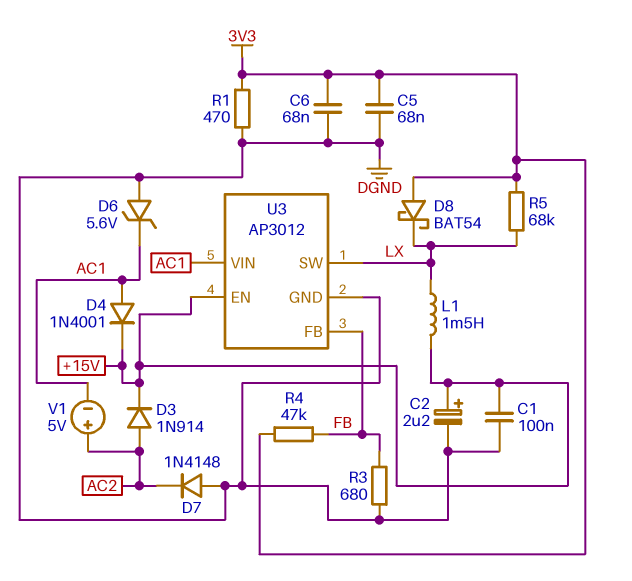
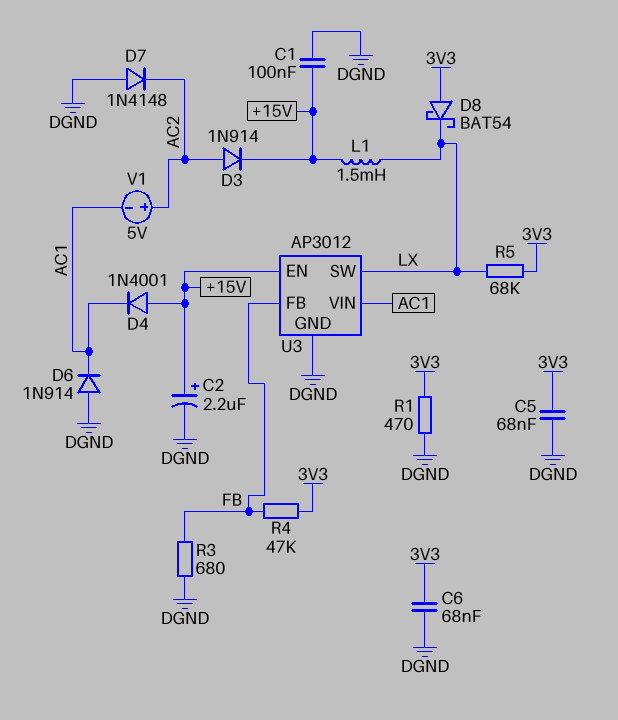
D4: diode 1N4001 (A AC1, K +15V) -> diode 1N4001 (A +15V, K AC1)
D6: zener 5.6V (A DGND, K AC1) -> diode 1N914 (A DGND, K AC1)

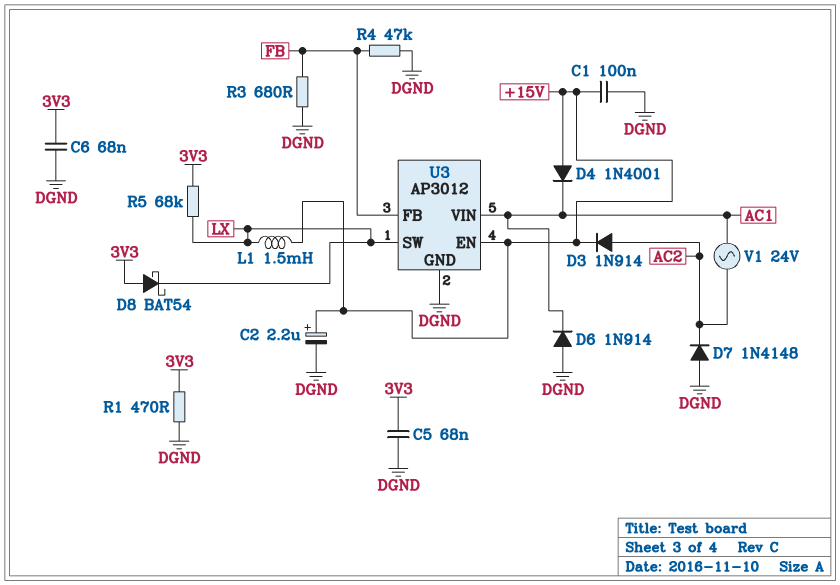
R4: 47k (3V3, FB) -> 47k (DGND, FB)
V1: 5V (plus AC2, minus AC1) -> AC 24V (AC1, AC2)

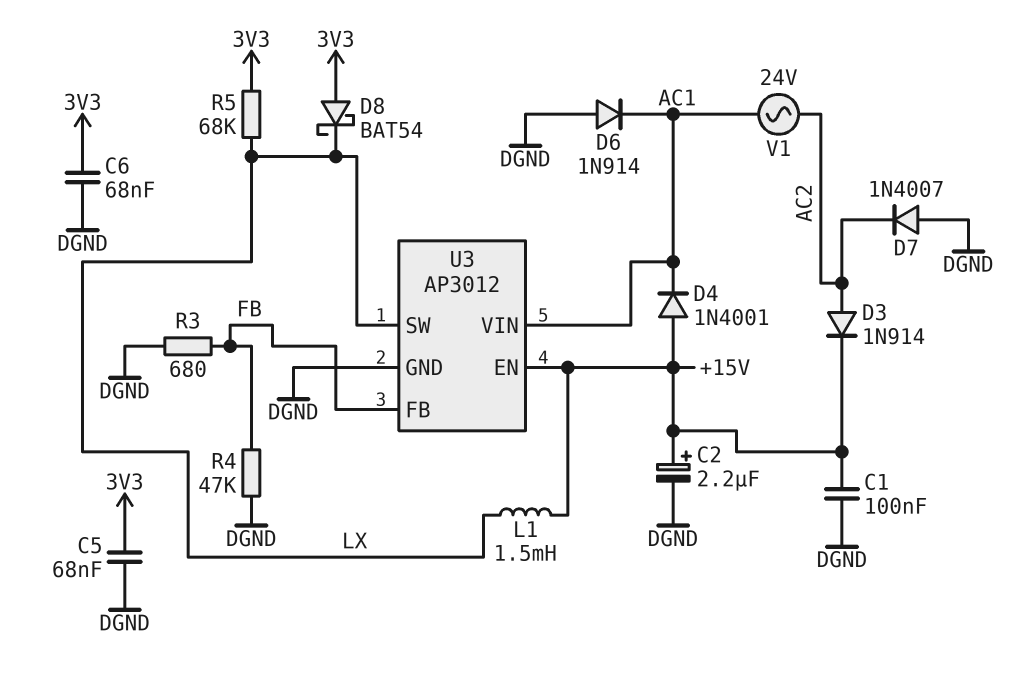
D7: diode 1N4148 (A DGND, K AC2) -> diode 1N4007 (A DGND, K AC2)
R1: 470 (3V3, DGND) -> none

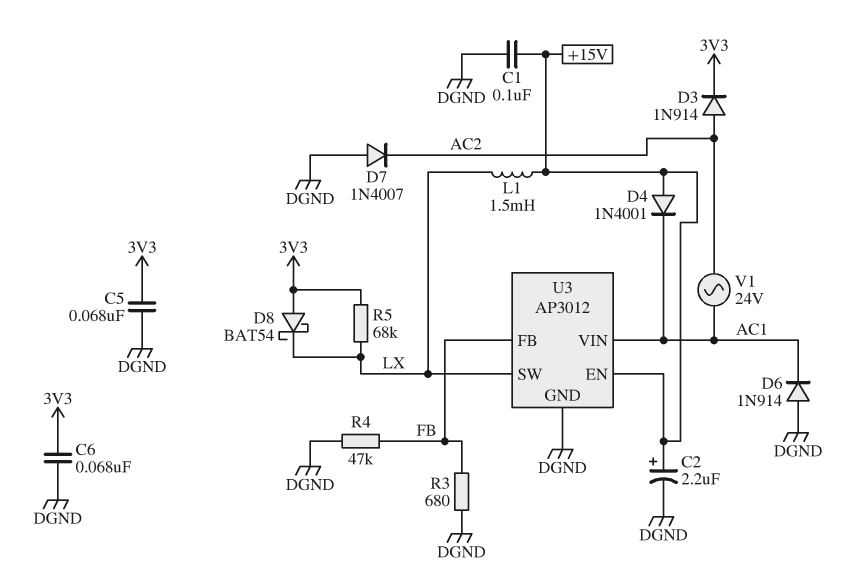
D3: diode 1N914 (A AC2, K +15V) -> diode 1N914 (A AC2, K 3V3)

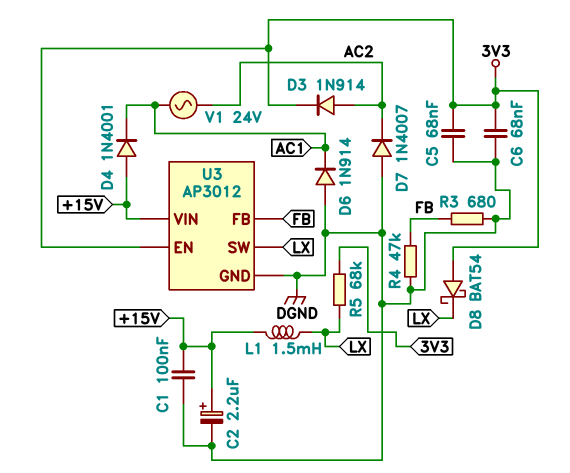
U3 pin EN: +15V -> 3V3
U3 pin VIN: AC1 -> +15V

